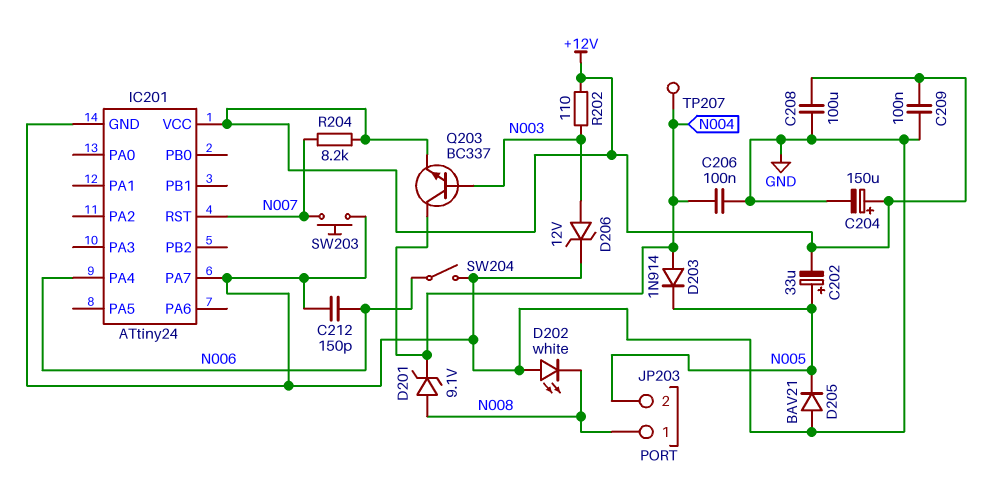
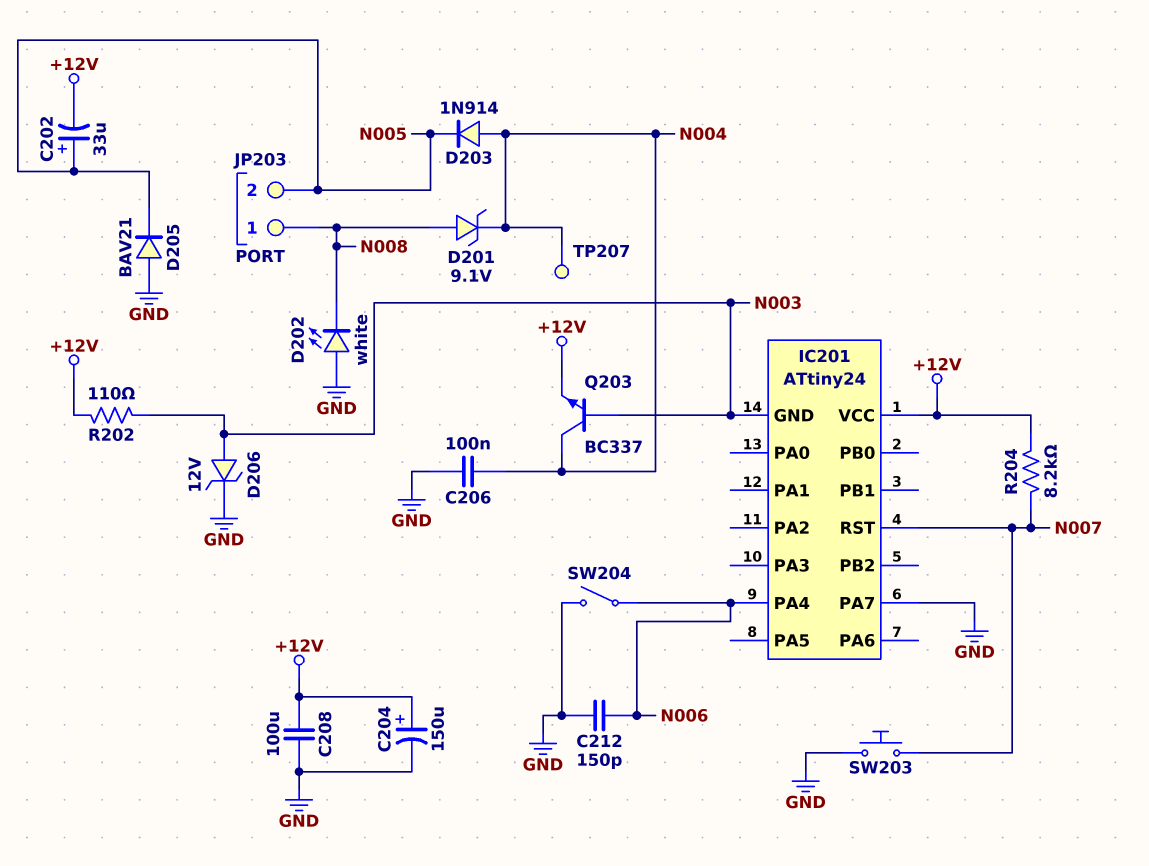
C209: 100nF (+12V, GND) -> none
IC201 pin GND: GND -> N003

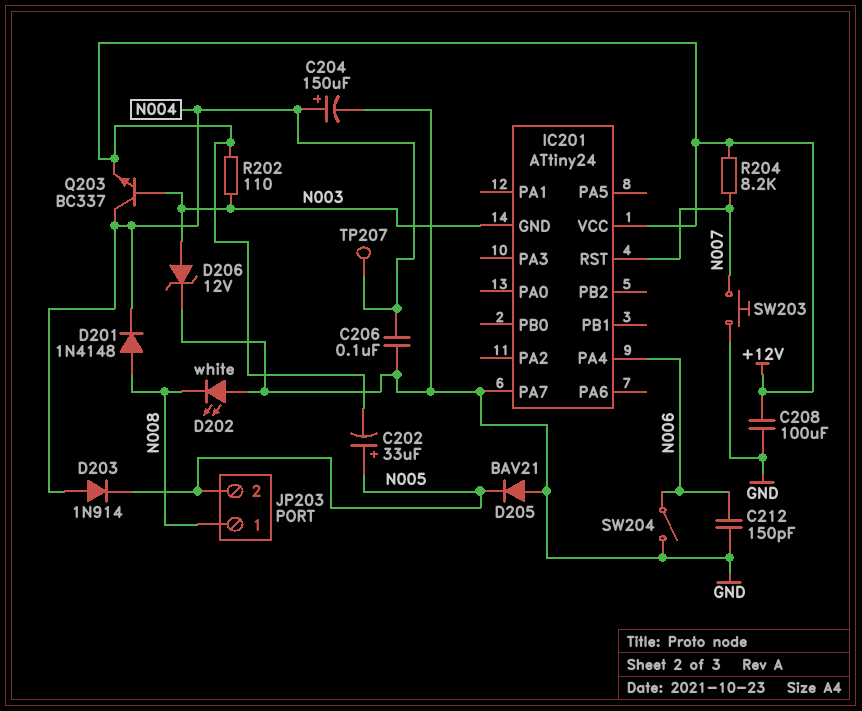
C204: 150uF (plus +12V, minus GND) -> 150uF (plus N004, minus GND)
D201: zener 9.1V (A N008, K N004) -> diode 1N4148 (A N008, K N004)

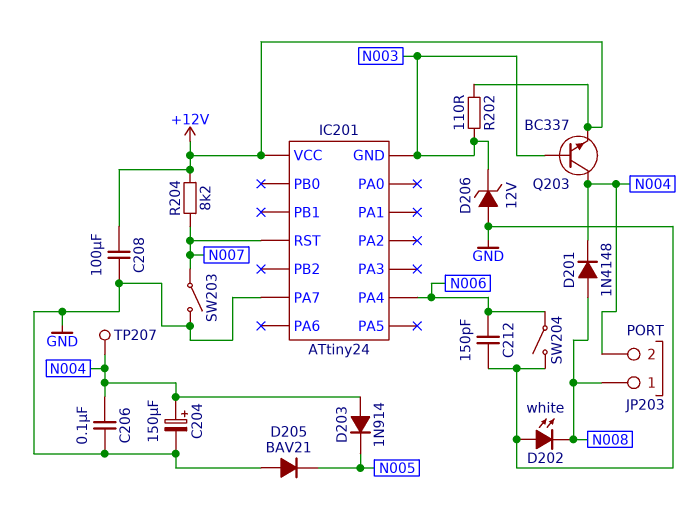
C202: 33uF (plus N005, minus +12V) -> none
D206: zener 12V (A N003, K GND) -> zener 12V (A GND, K N003)
JP203 pin 2: N005 -> N004
SW203: button (GND, N007) -> switch (GND, N007)

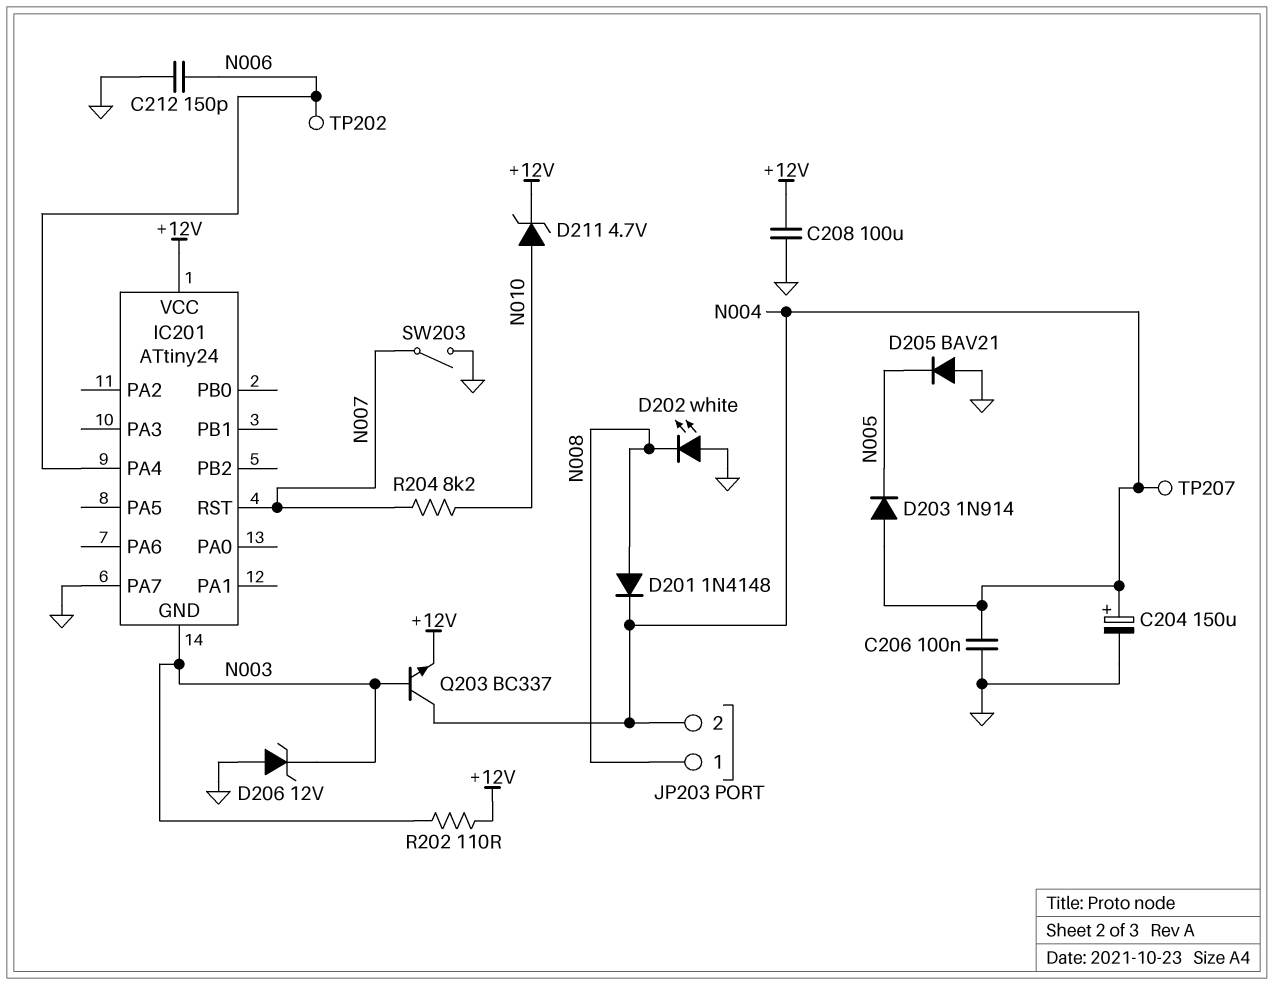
D211: none -> zener 4.7V (A N010, K +12V)
R204: 8.2k (+12V, N007) -> 8.2k (N007, N010)
SW204: switch (GND, N006) -> none
TP202: none -> test point (N006)

